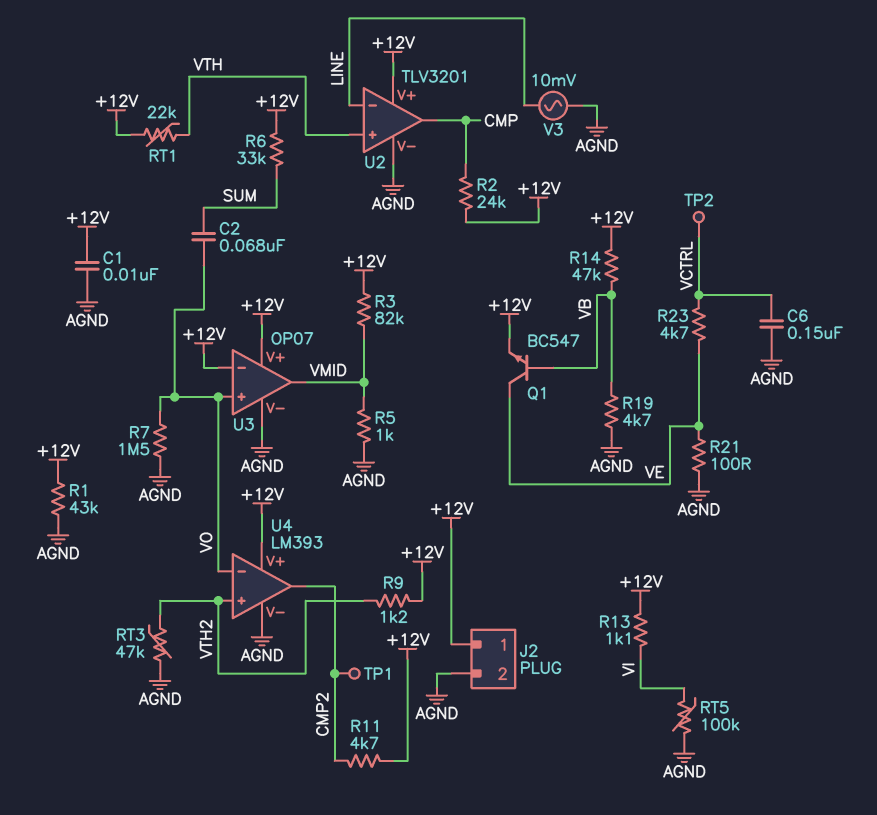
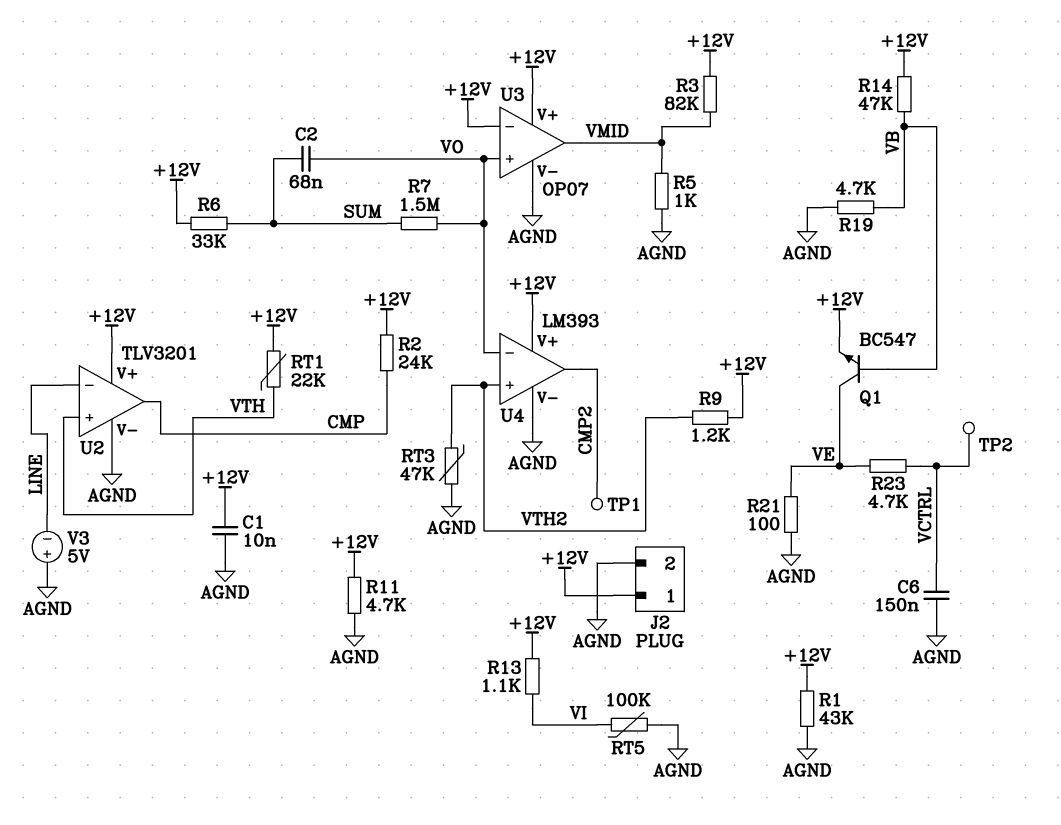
R7: 1.5M (AGND, VO) -> 1.5M (SUM, VO)
R11: 4.7k (+12V, CMP2) -> 4.7k (+12V, AGND)
V3: AC 10mV (AGND, LINE) -> 5V (plus AGND, minus LINE)

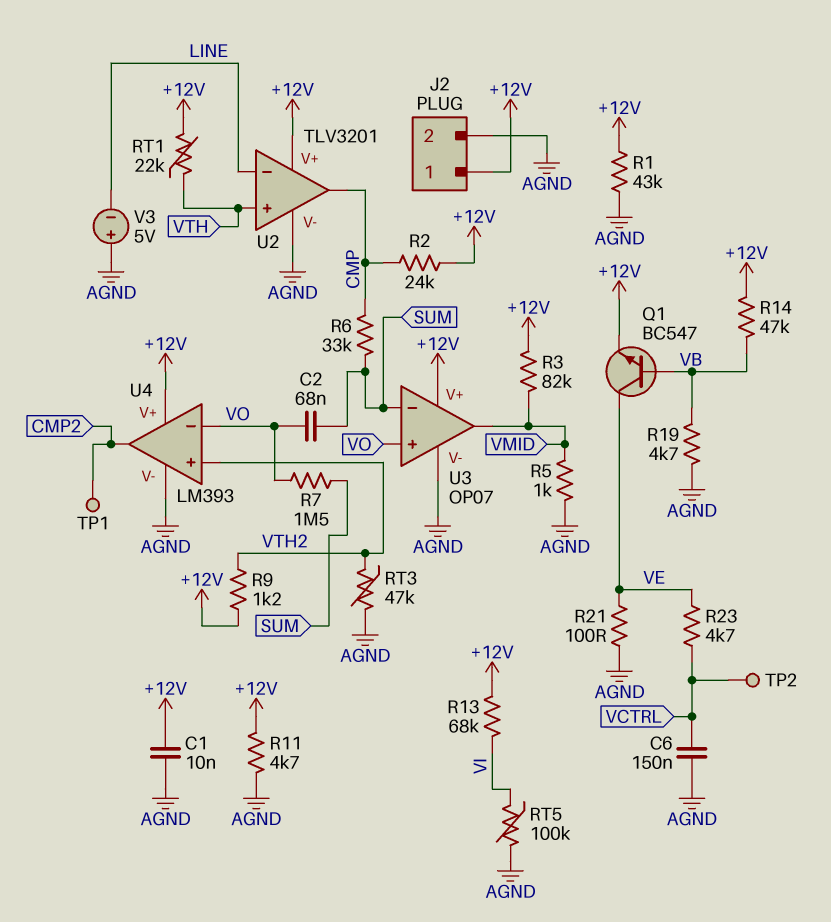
R6: 33k (+12V, SUM) -> 33k (CMP, SUM)
R13: 1.1k (+12V, VI) -> 68k (+12V, VI)
U3 pin in-: +12V -> SUM

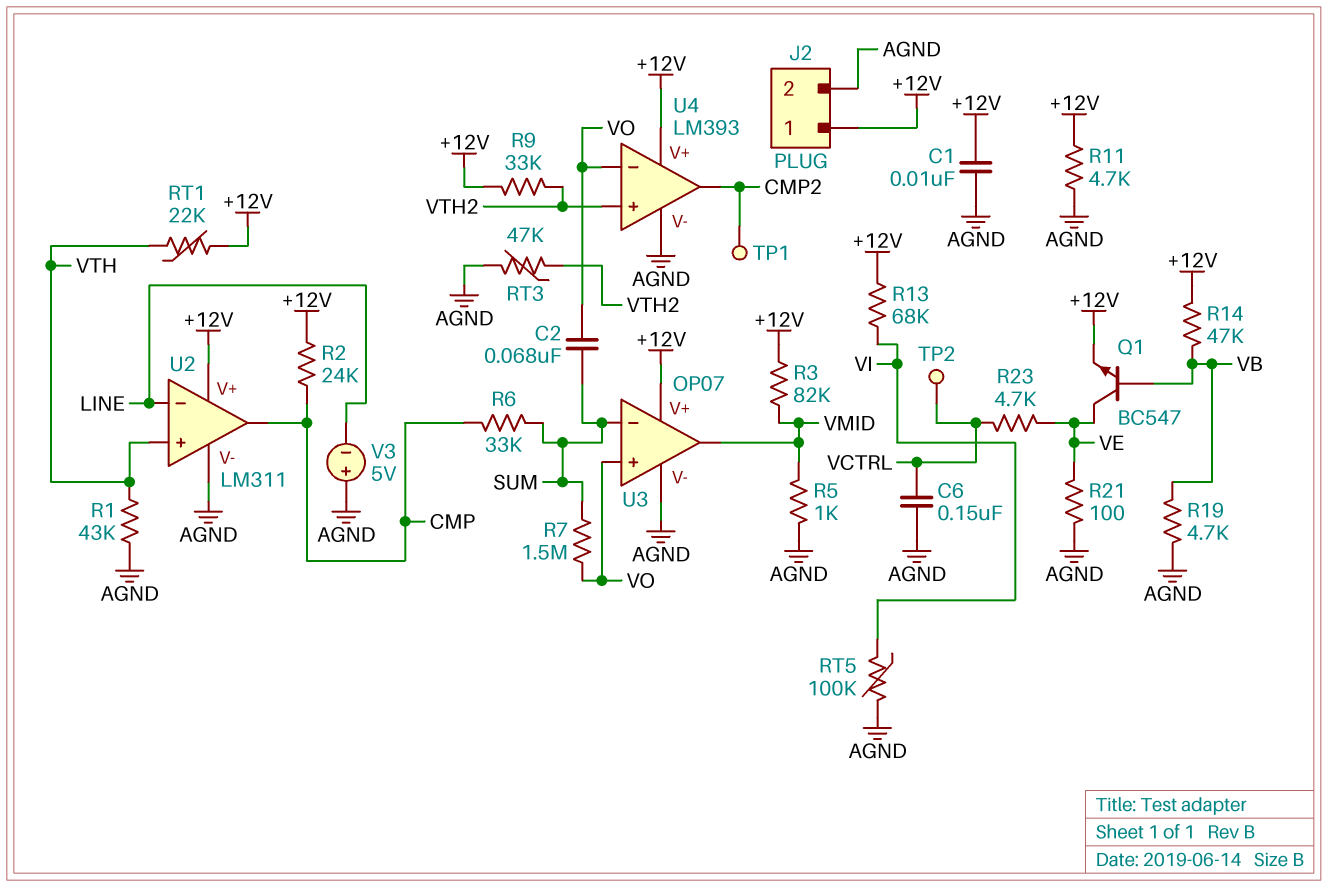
R1: 43k (+12V, AGND) -> 43k (AGND, VTH)
R9: 1.2k (+12V, VTH2) -> 33k (+12V, VTH2)
U2: TLV3201 -> LM311

